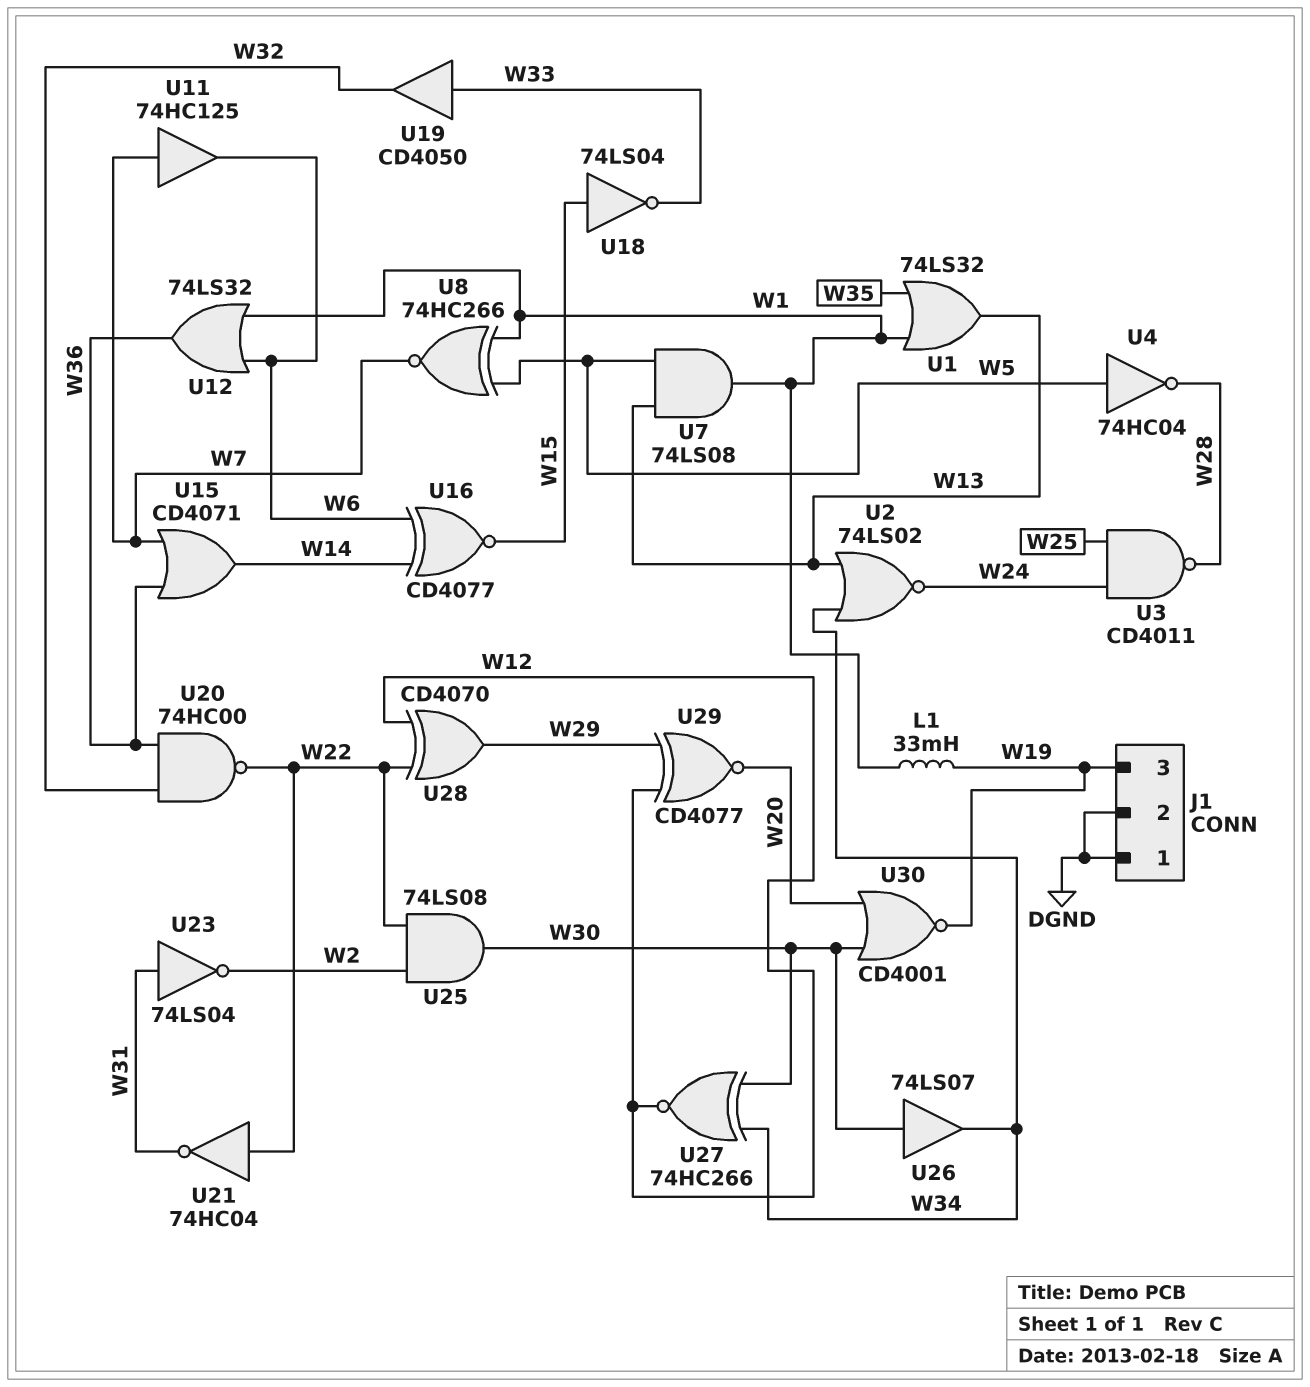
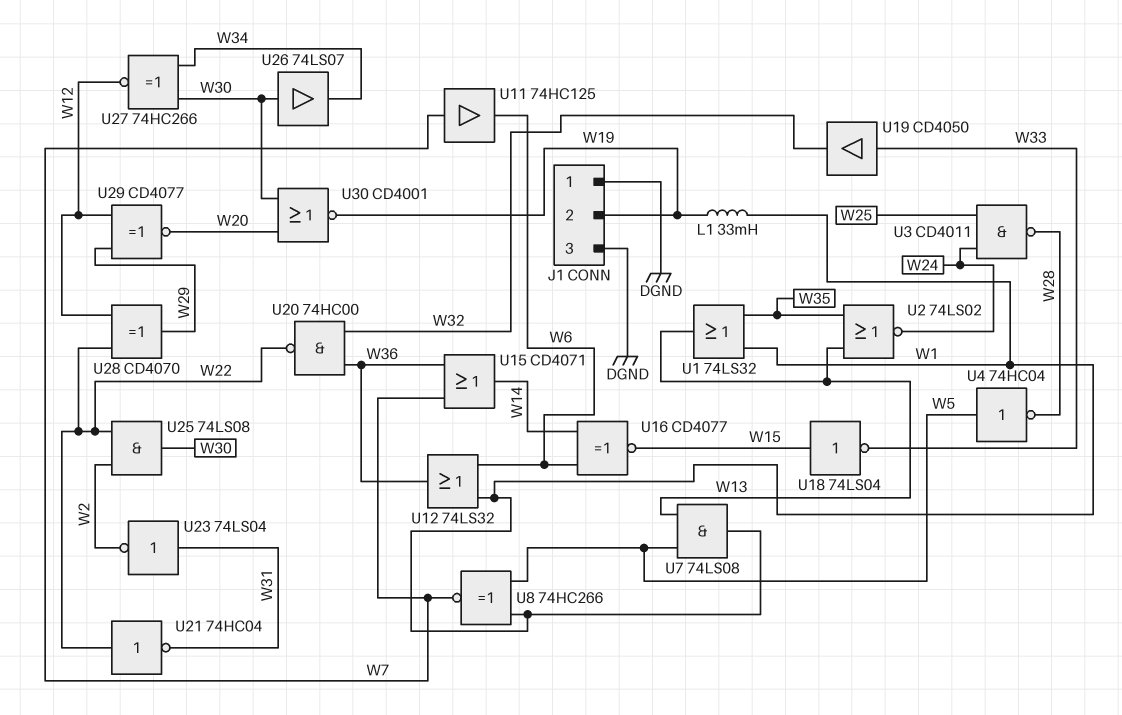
J1 pin 2: DGND -> W19
J1 pin 3: W19 -> DGND
U2: NOR 74LS02 (in W13, in W34, out W24) -> NOR 74LS02 (in W13, in W35, out W24)

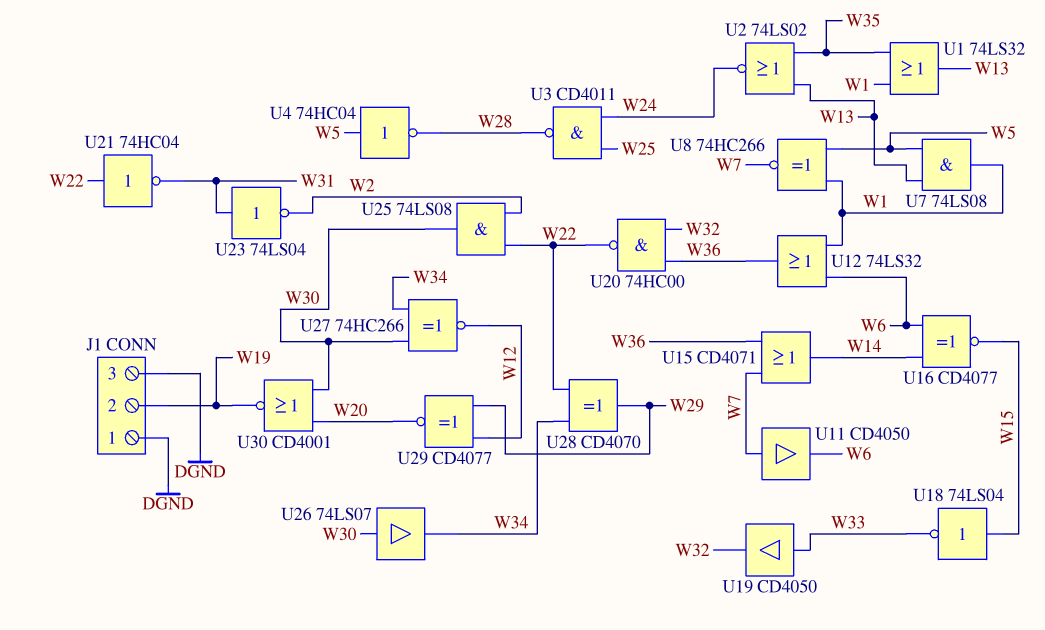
L1: 33mH (W1, W19) -> none
U11: buffer 74HC125 (in W7, out W6) -> buffer CD4050 (in W7, out W6)
U28: XOR CD4070 (in W12, in W22, out W29) -> XOR CD4070 (in W22, in W34, out W29)

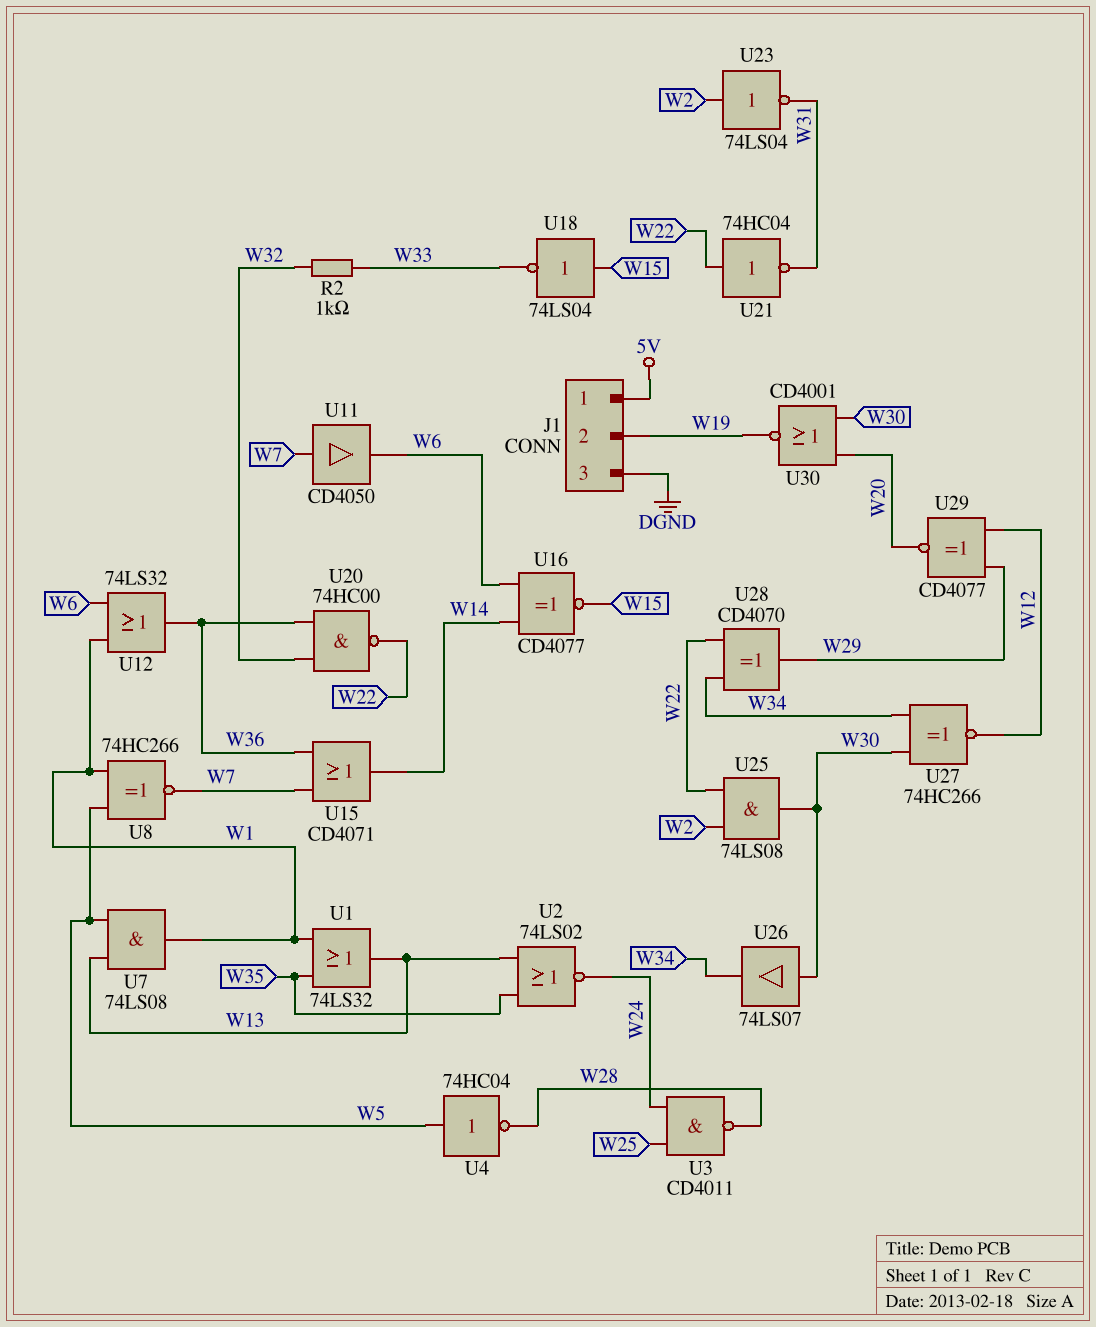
J1 pin 1: DGND -> 5V
R2: none -> 1k (W32, W33)
U19: buffer CD4050 (in W33, out W32) -> none
U23: NOT 74LS04 (in W31, out W2) -> NOT 74LS04 (in W2, out W31)

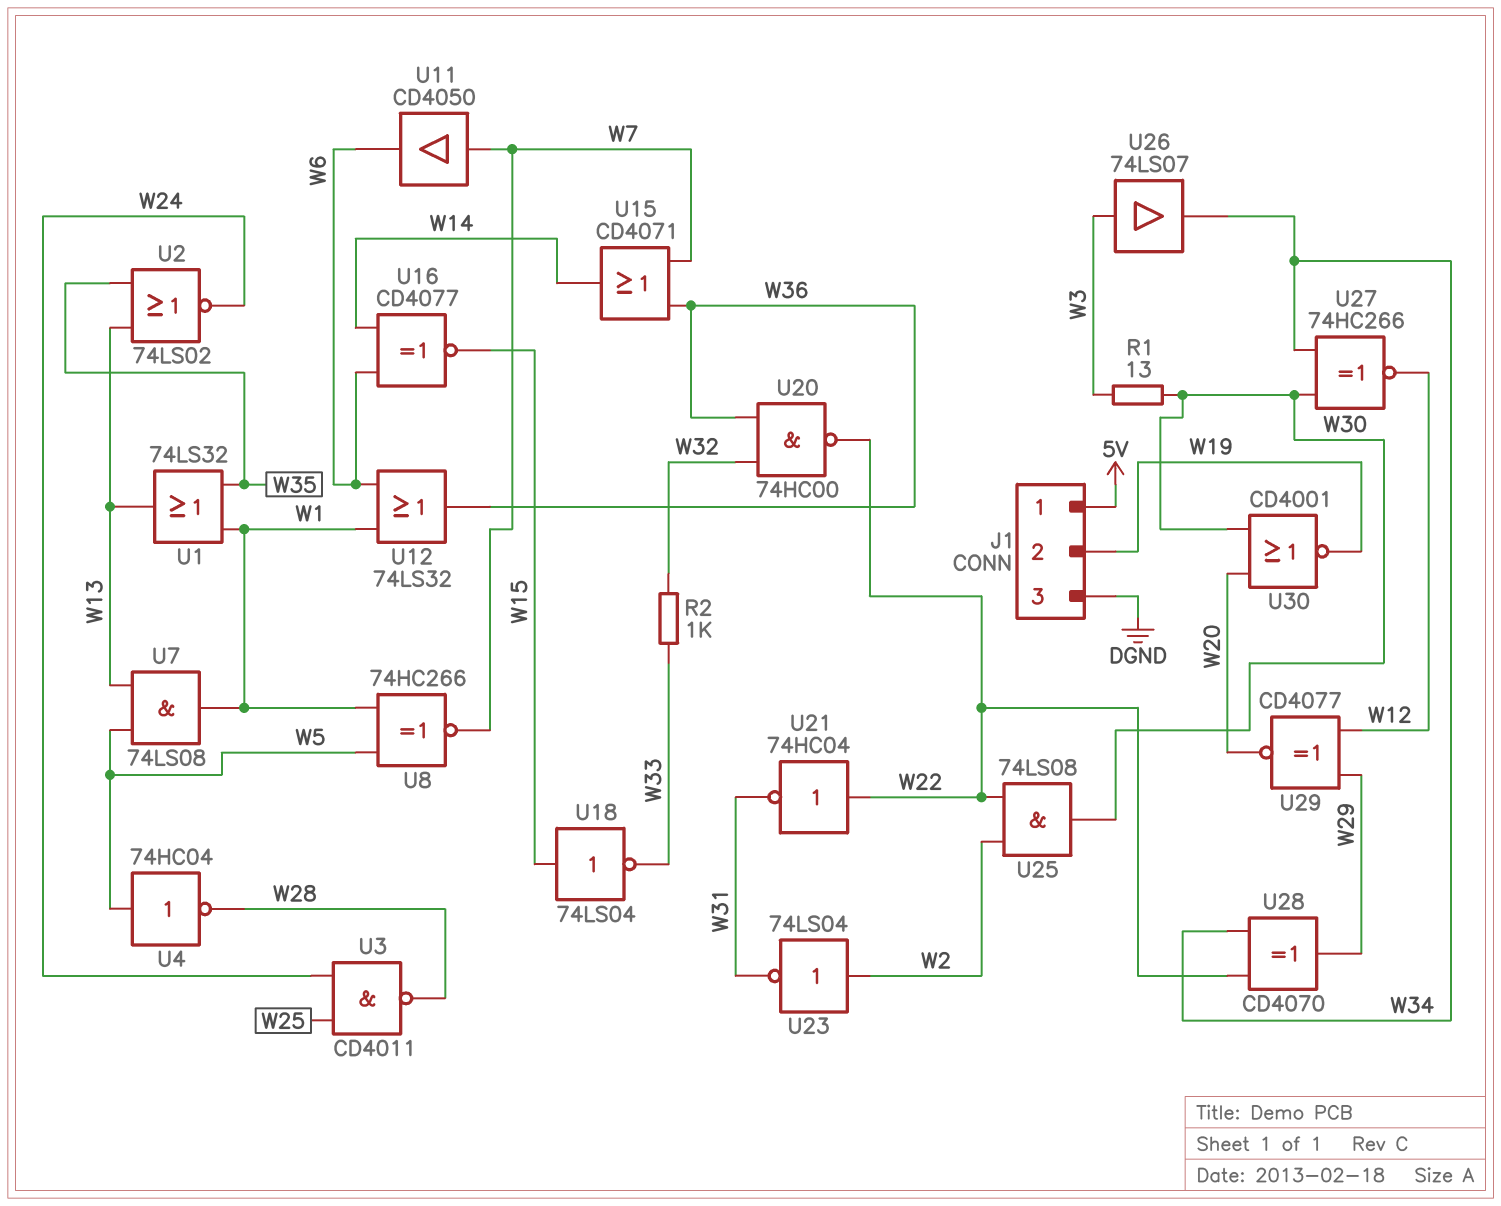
R1: none -> 13 (W3, W30)
U26: buffer 74LS07 (in W30, out W34) -> buffer 74LS07 (in W3, out W34)

